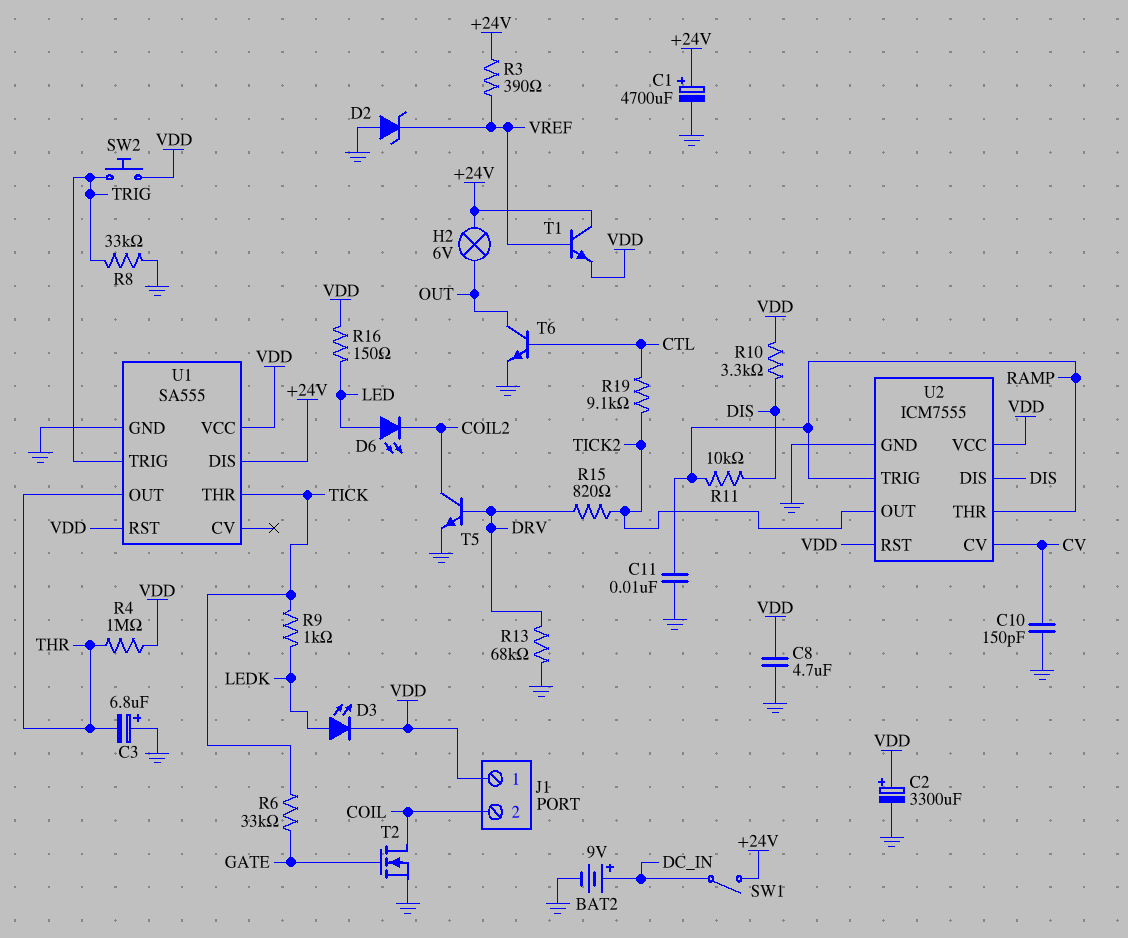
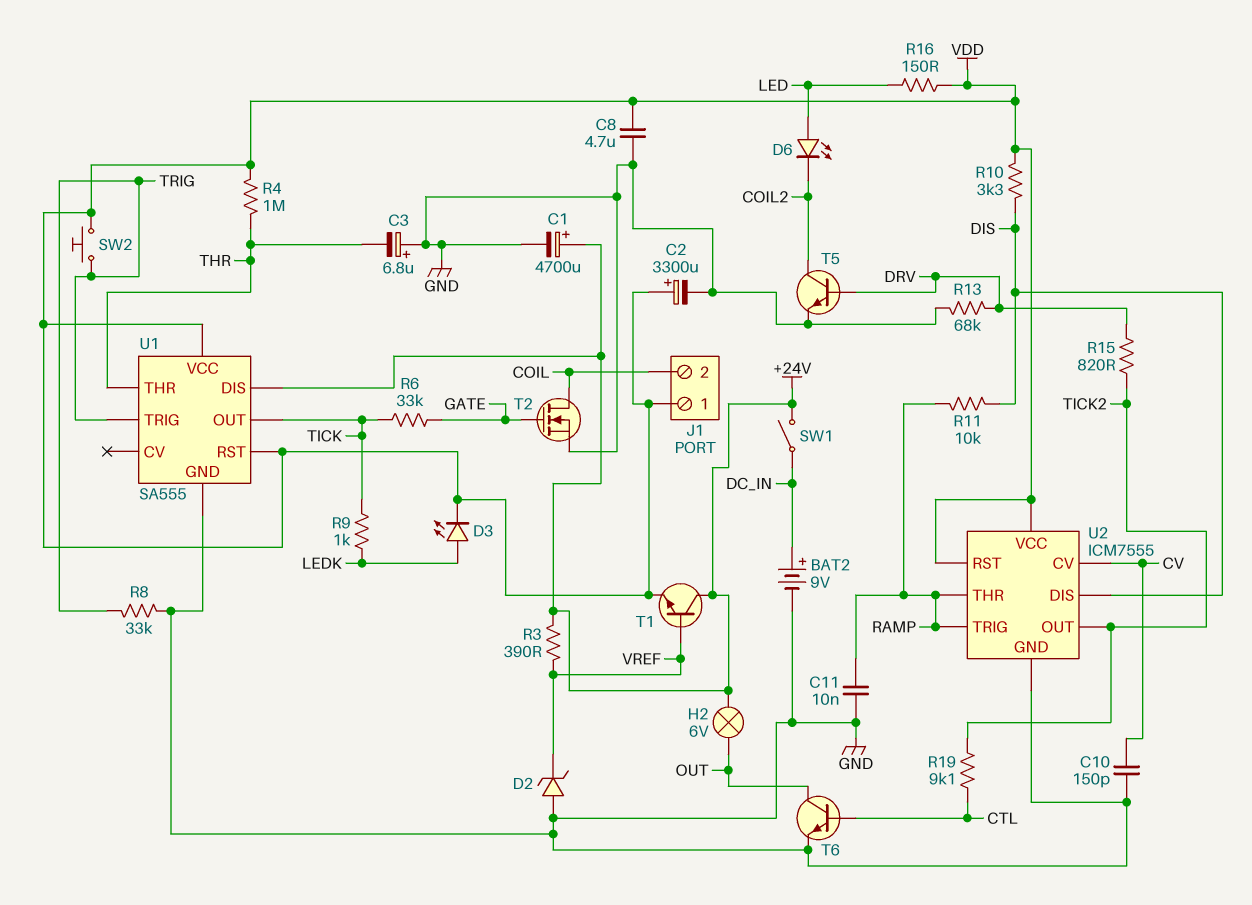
U1 pin OUT: THR -> TICK
U1 pin THR: TICK -> THR

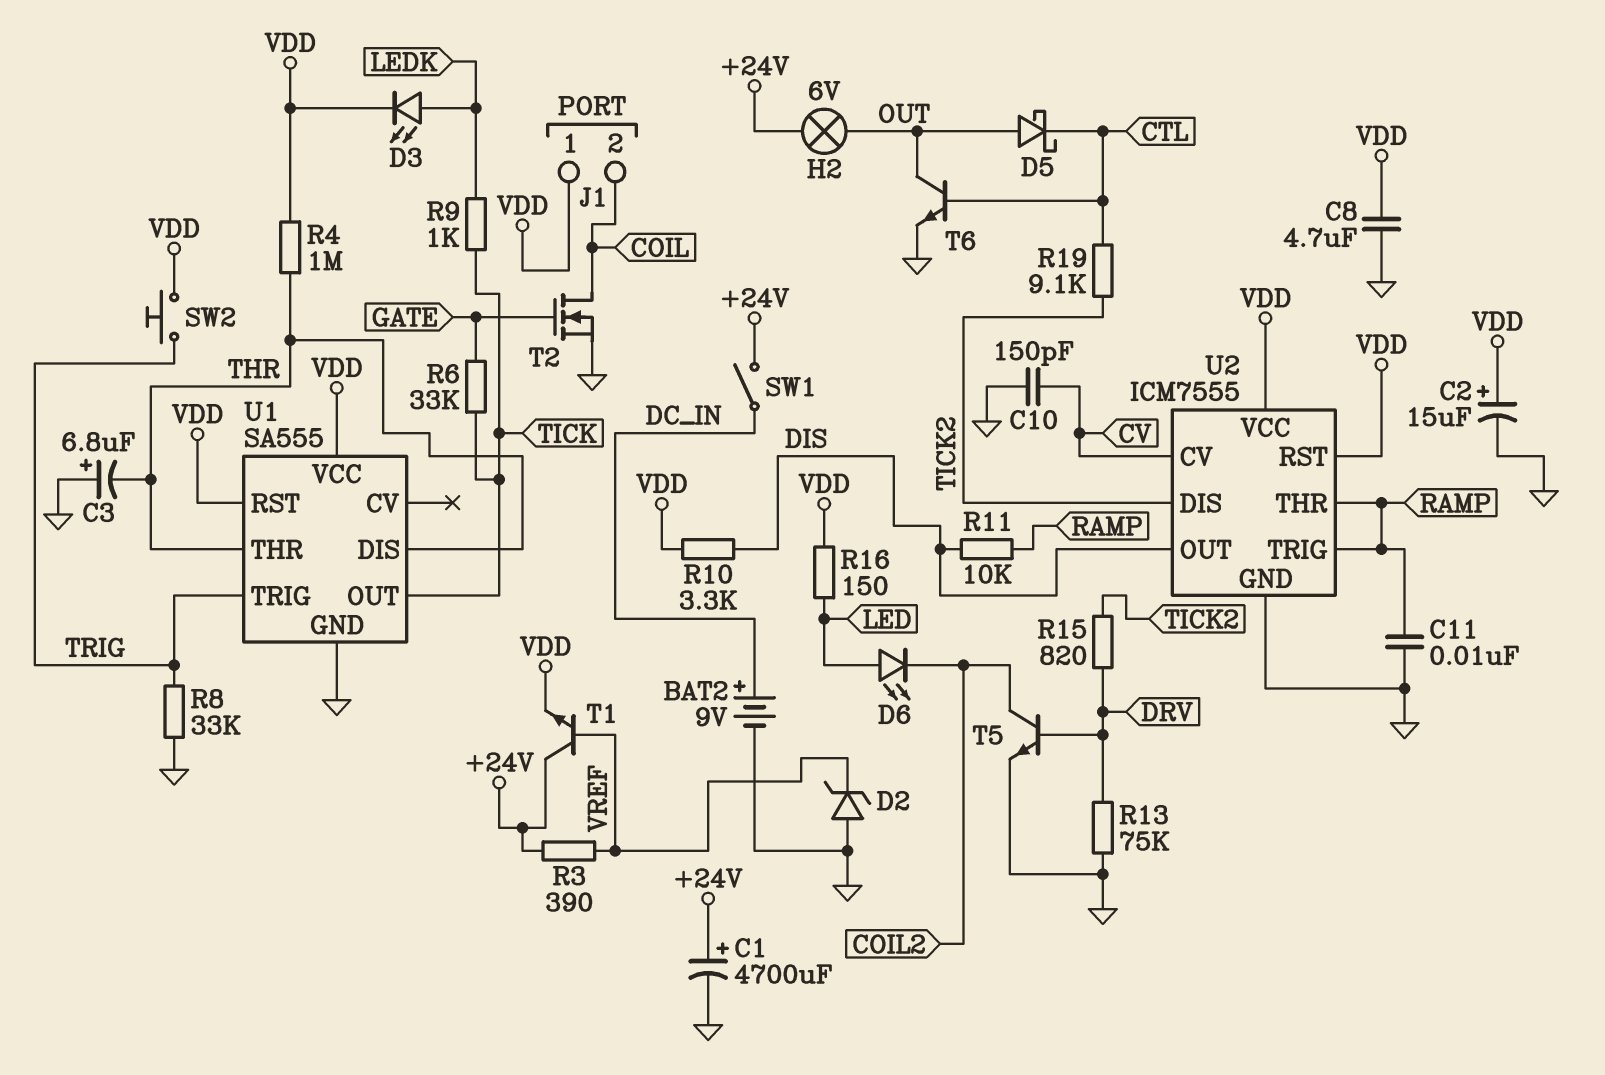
C2: 3300uF (plus VDD, minus GND) -> 15uF (plus VDD, minus GND)
D5: none -> schottky (A OUT, K CTL)
R13: 68k (DRV, GND) -> 75k (DRV, GND)
U1 pin DIS: +24V -> THR
U2 pin DIS: DIS -> TICK2
U2 pin OUT: TICK2 -> DIS

